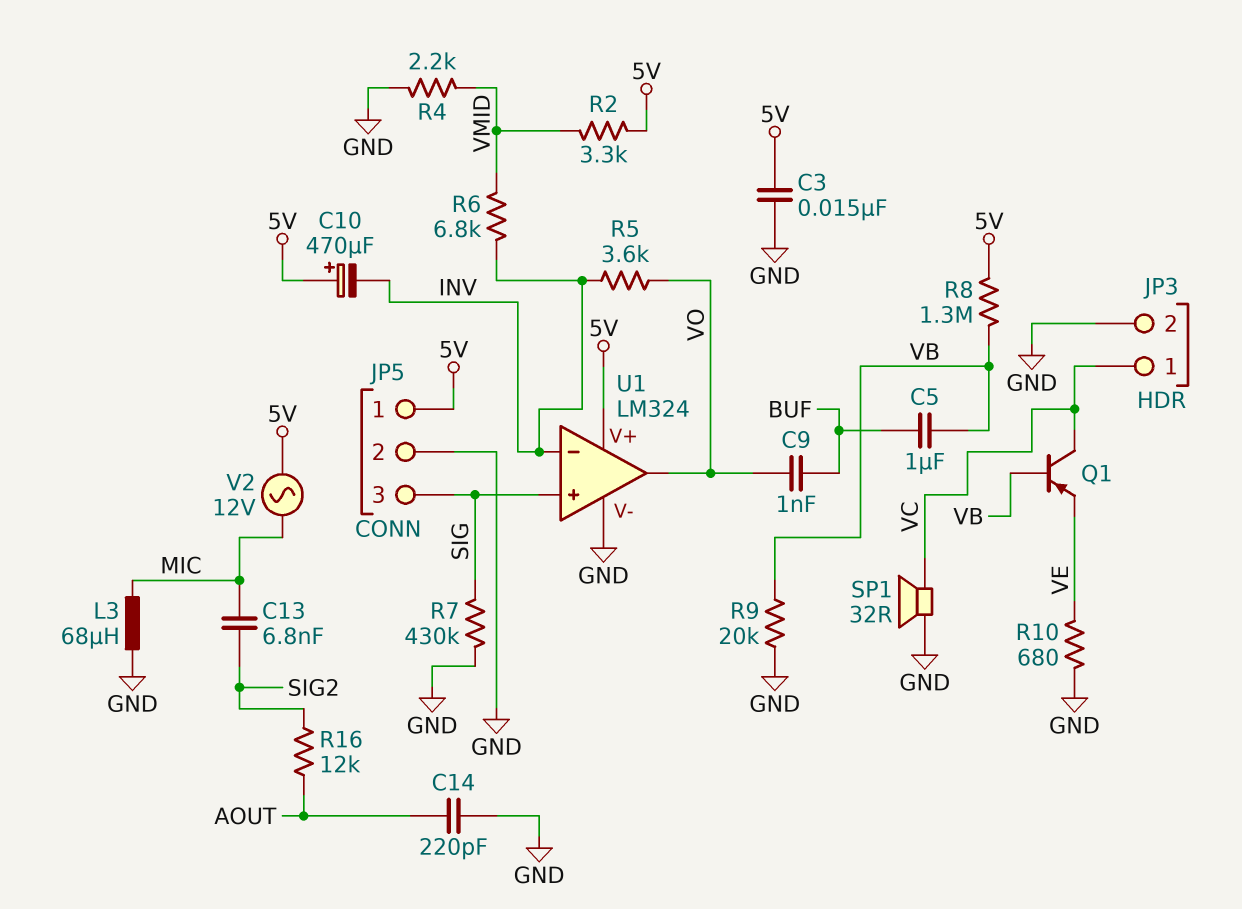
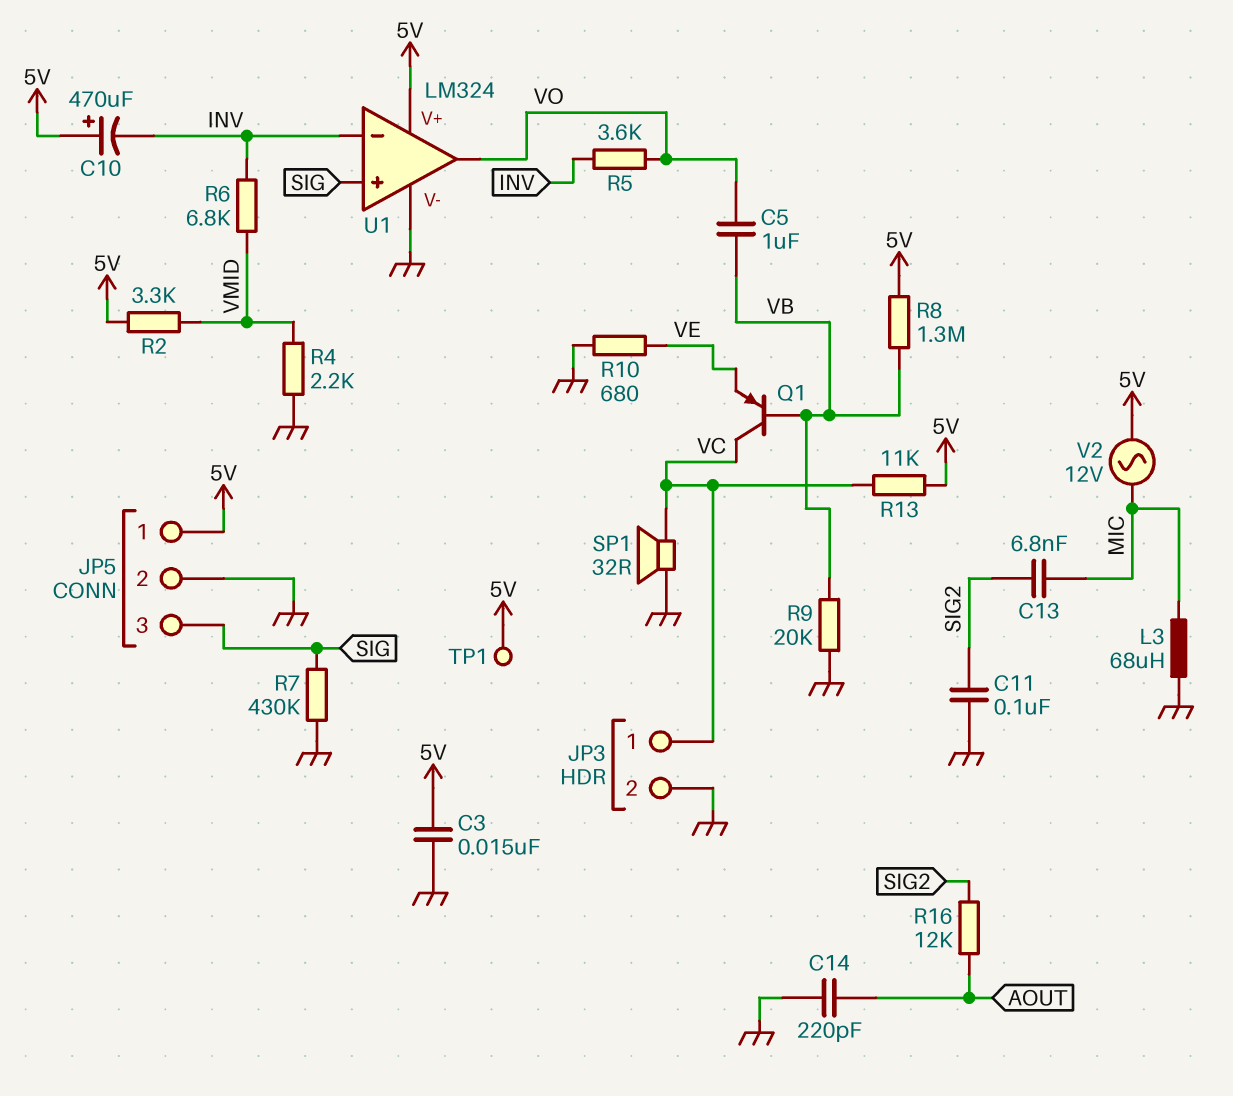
C5: 1uF (BUF, VB) -> 1uF (VB, VO)
C9: 1nF (BUF, VO) -> none
C11: none -> 100nF (GND, SIG2)
R13: none -> 11k (5V, VC)
TP1: none -> test point (5V)

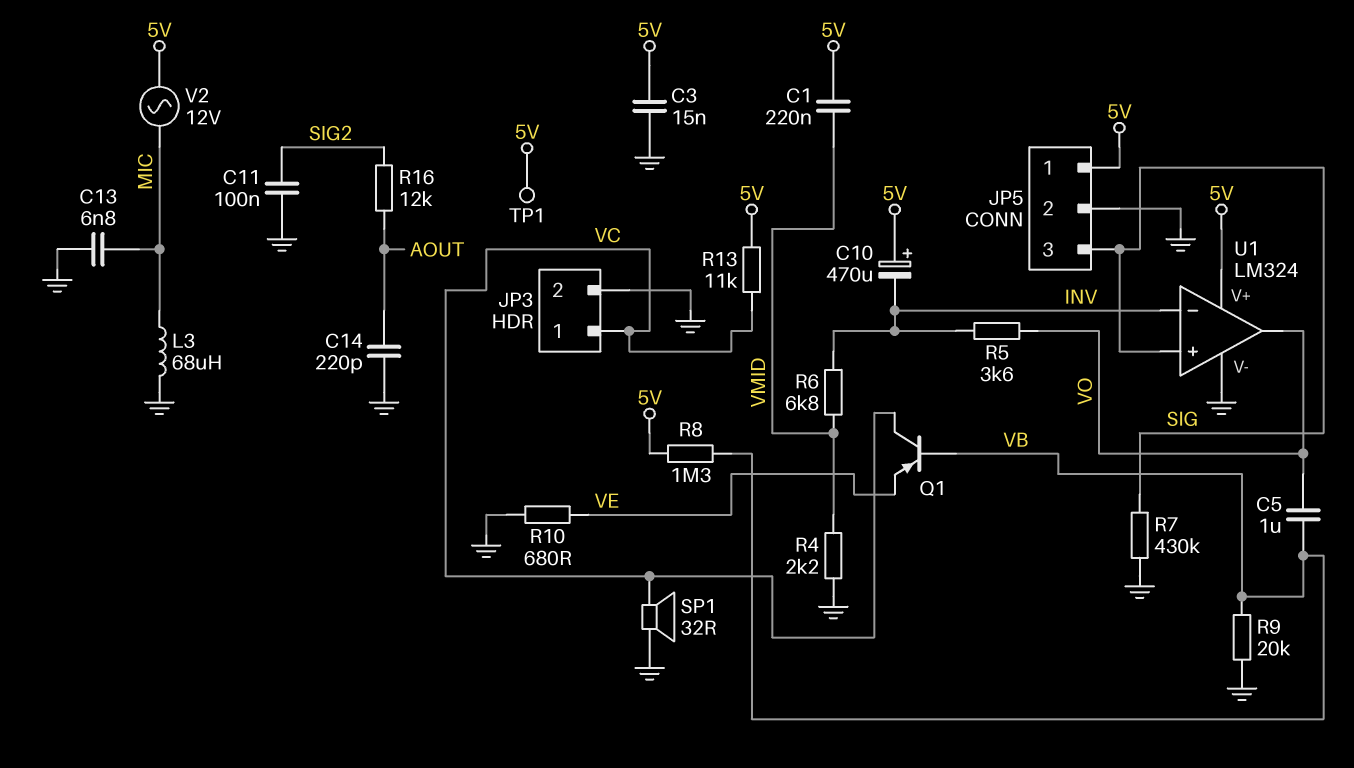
C1: none -> 220nF (5V, VMID)
C13: 6.8nF (MIC, SIG2) -> 6.8nF (GND, MIC)
R2: 3.3k (5V, VMID) -> none

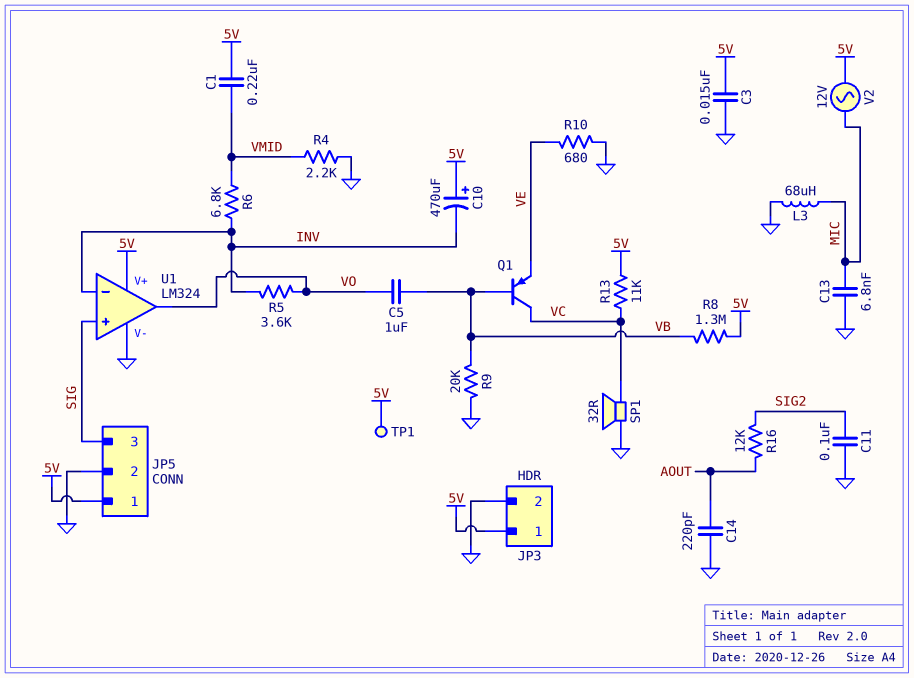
JP3 pin 1: VC -> 5V
R7: 430k (GND, SIG) -> none

